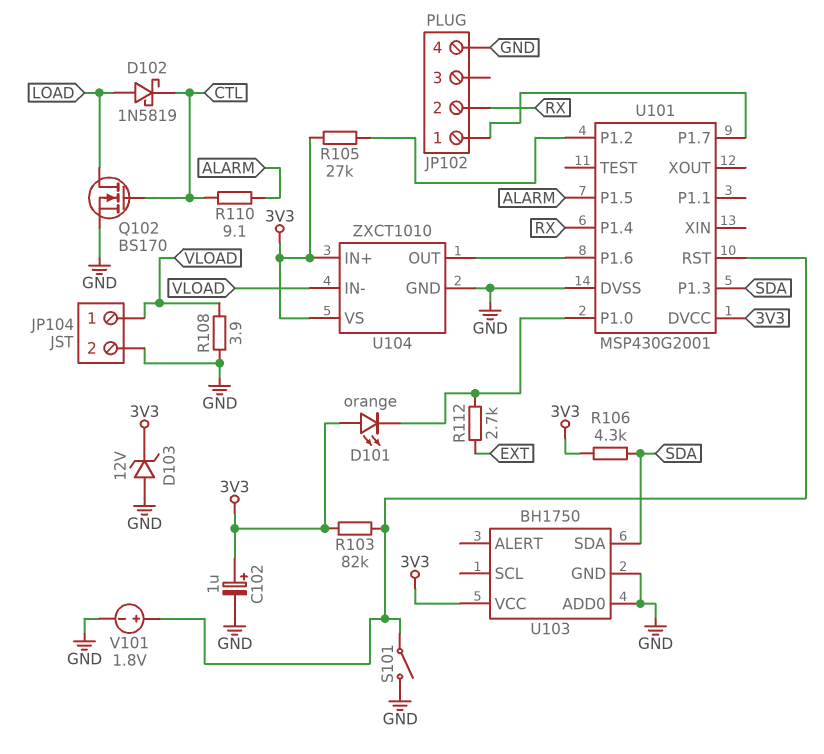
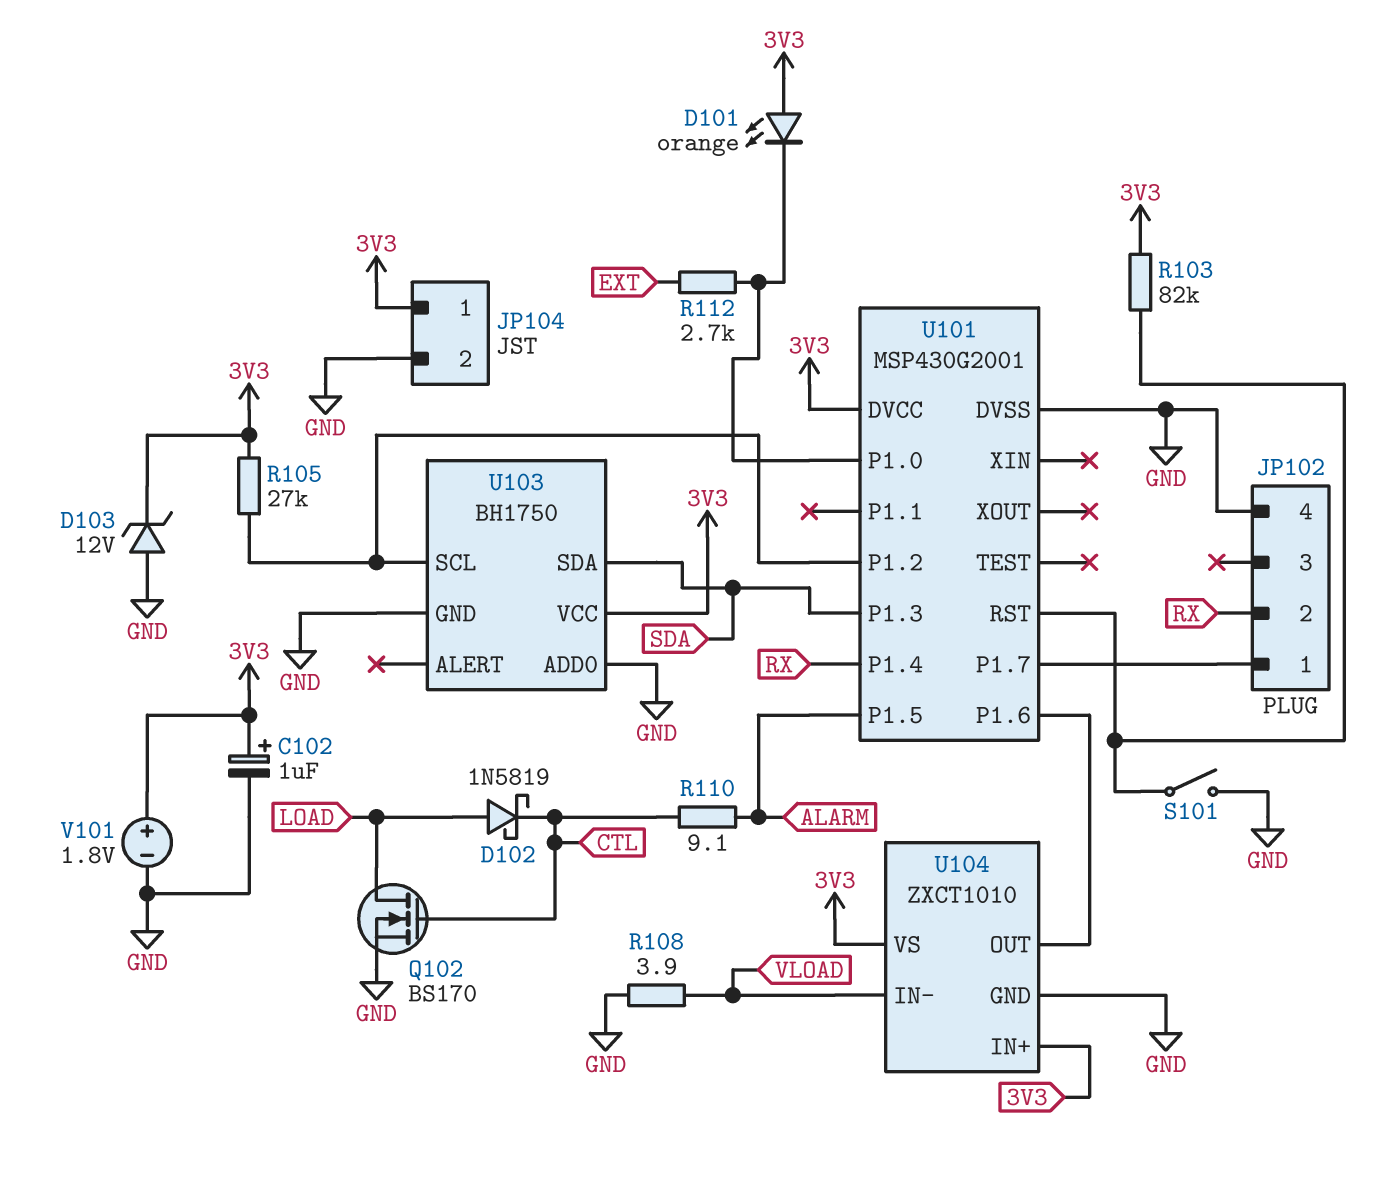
JP104 pin 1: VLOAD -> 3V3
R106: 4.3k (3V3, SDA) -> none
U103 pin SCL: none -> U101/P1.2
V101: 1.8V (plus U101/RST, minus GND) -> 1.8V (plus 3V3, minus GND)

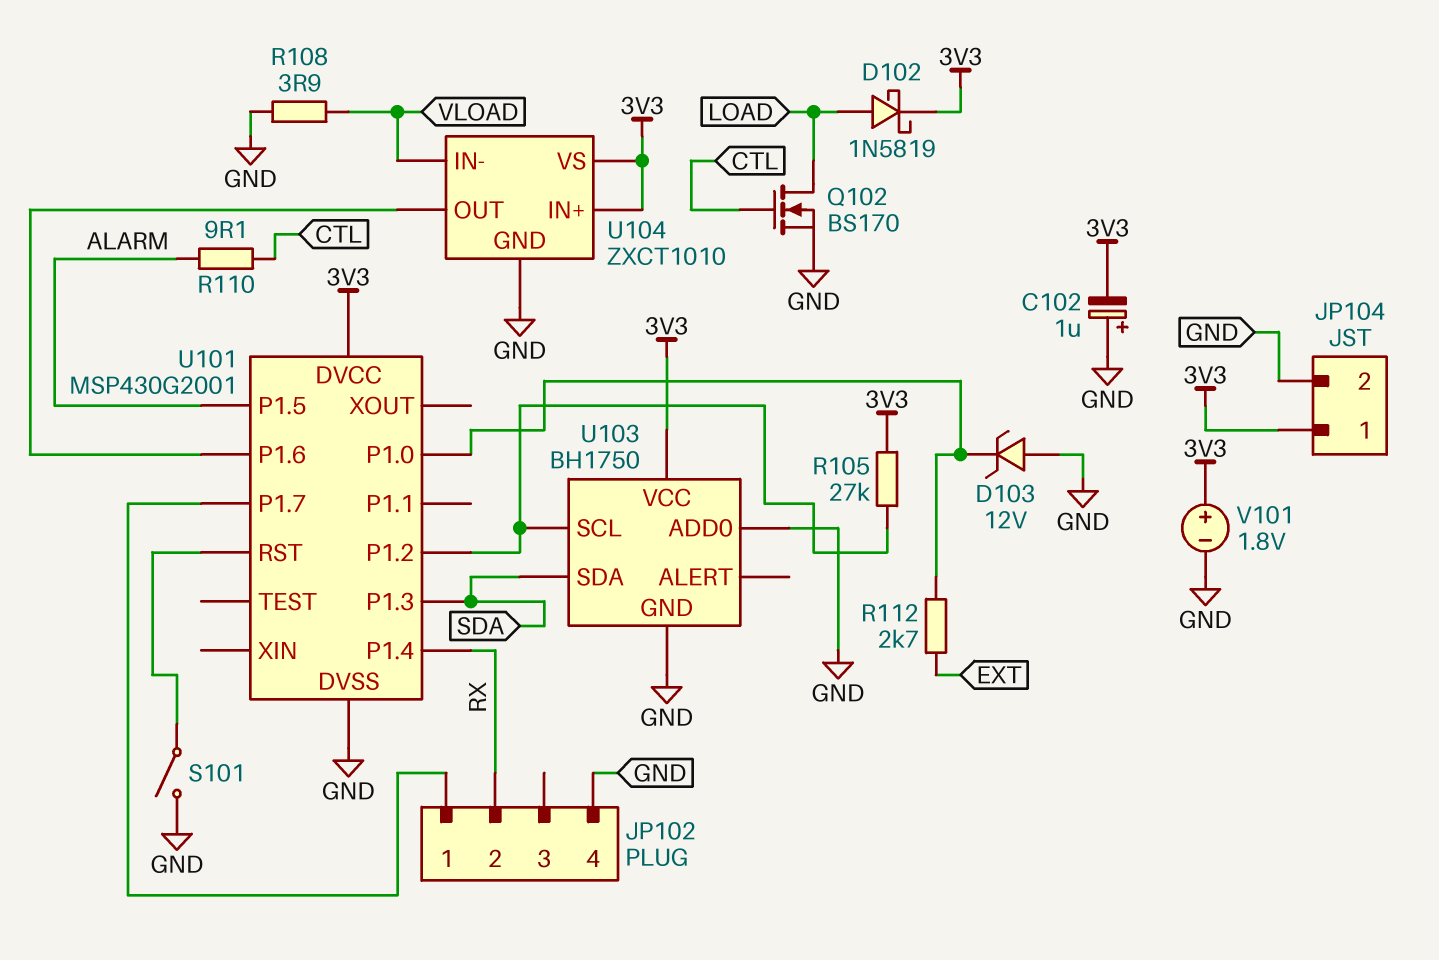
C102: 1uF (plus 3V3, minus GND) -> 1uF (plus GND, minus 3V3)
D101: LED orange (A 3V3, K U101/P1.0) -> none
D102: schottky 1N5819 (A LOAD, K CTL) -> schottky 1N5819 (A LOAD, K 3V3)
D103: zener 12V (A GND, K 3V3) -> zener 12V (A GND, K U101/P1.0)
R103: 82k (3V3, U101/RST) -> none

